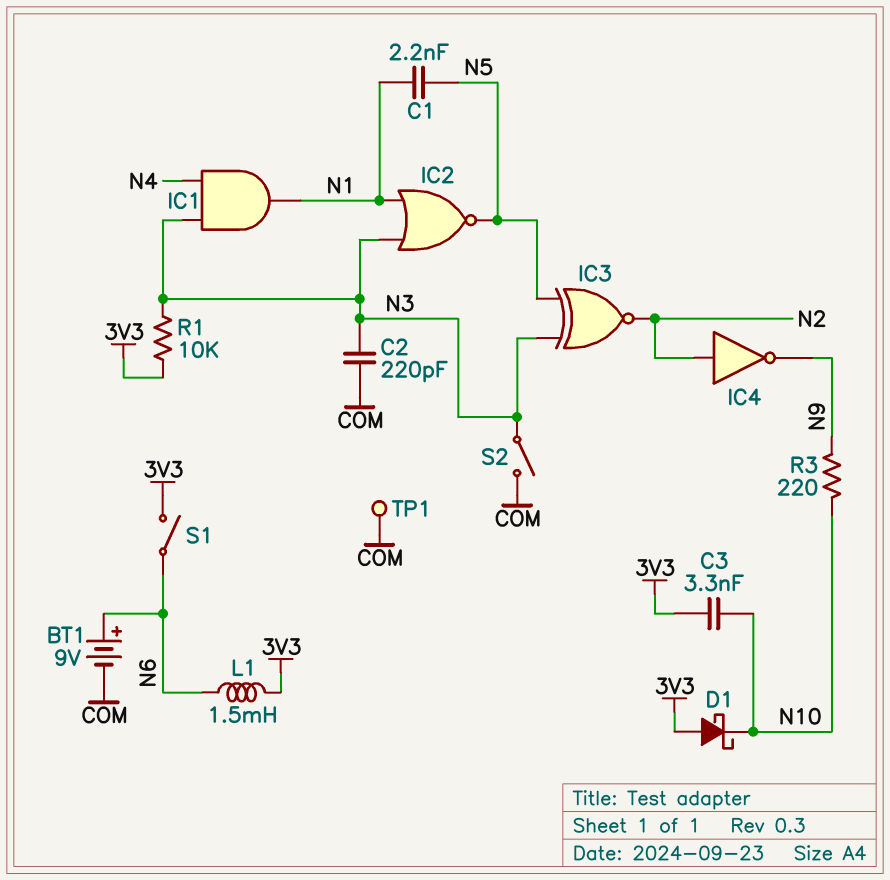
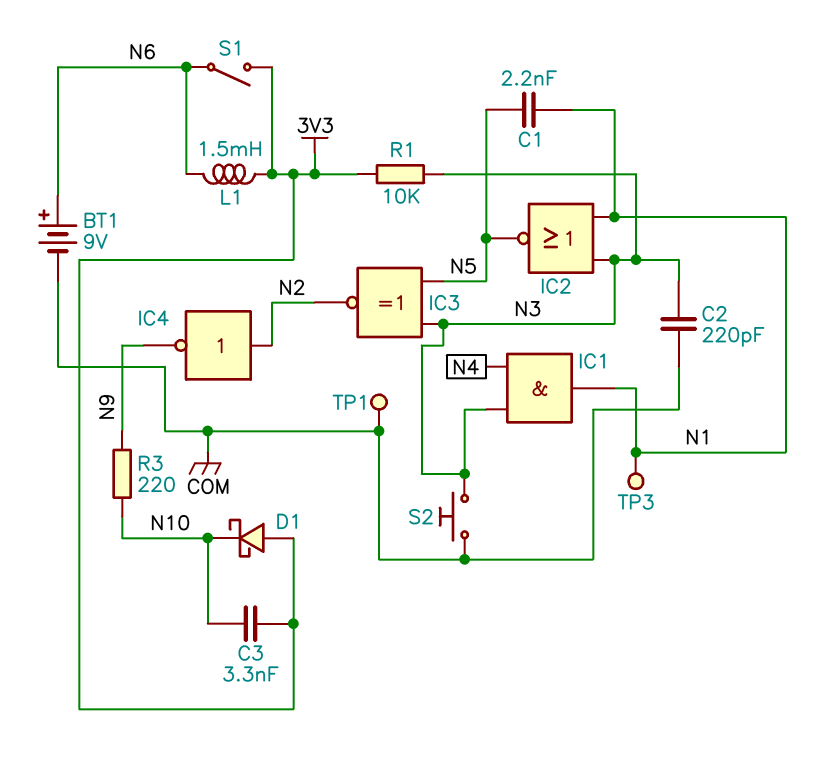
S2: switch (COM, N3) -> button (COM, N3)
TP3: none -> test point (N1)

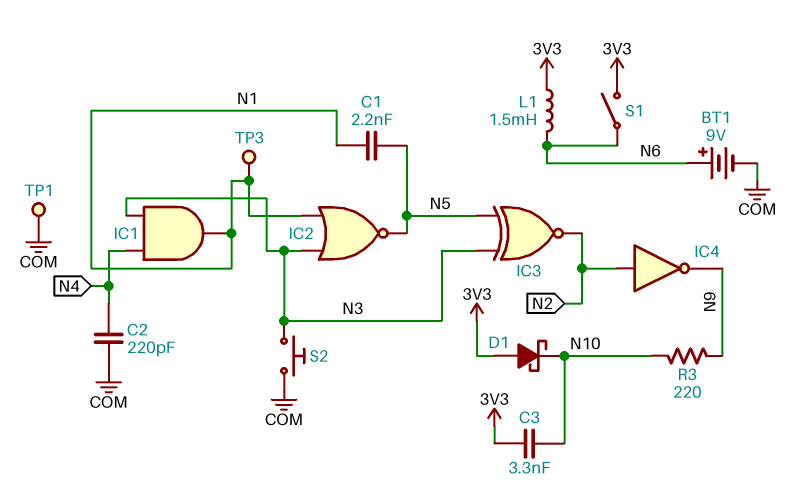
C2: 220pF (COM, N3) -> 220pF (COM, N4)
R1: 10k (3V3, N3) -> none

